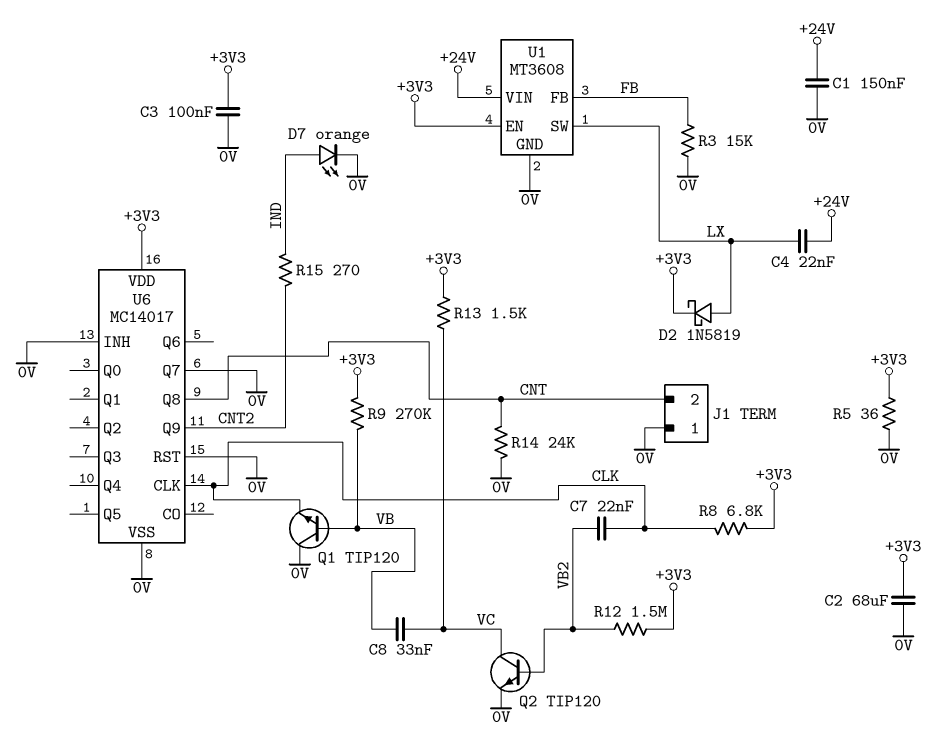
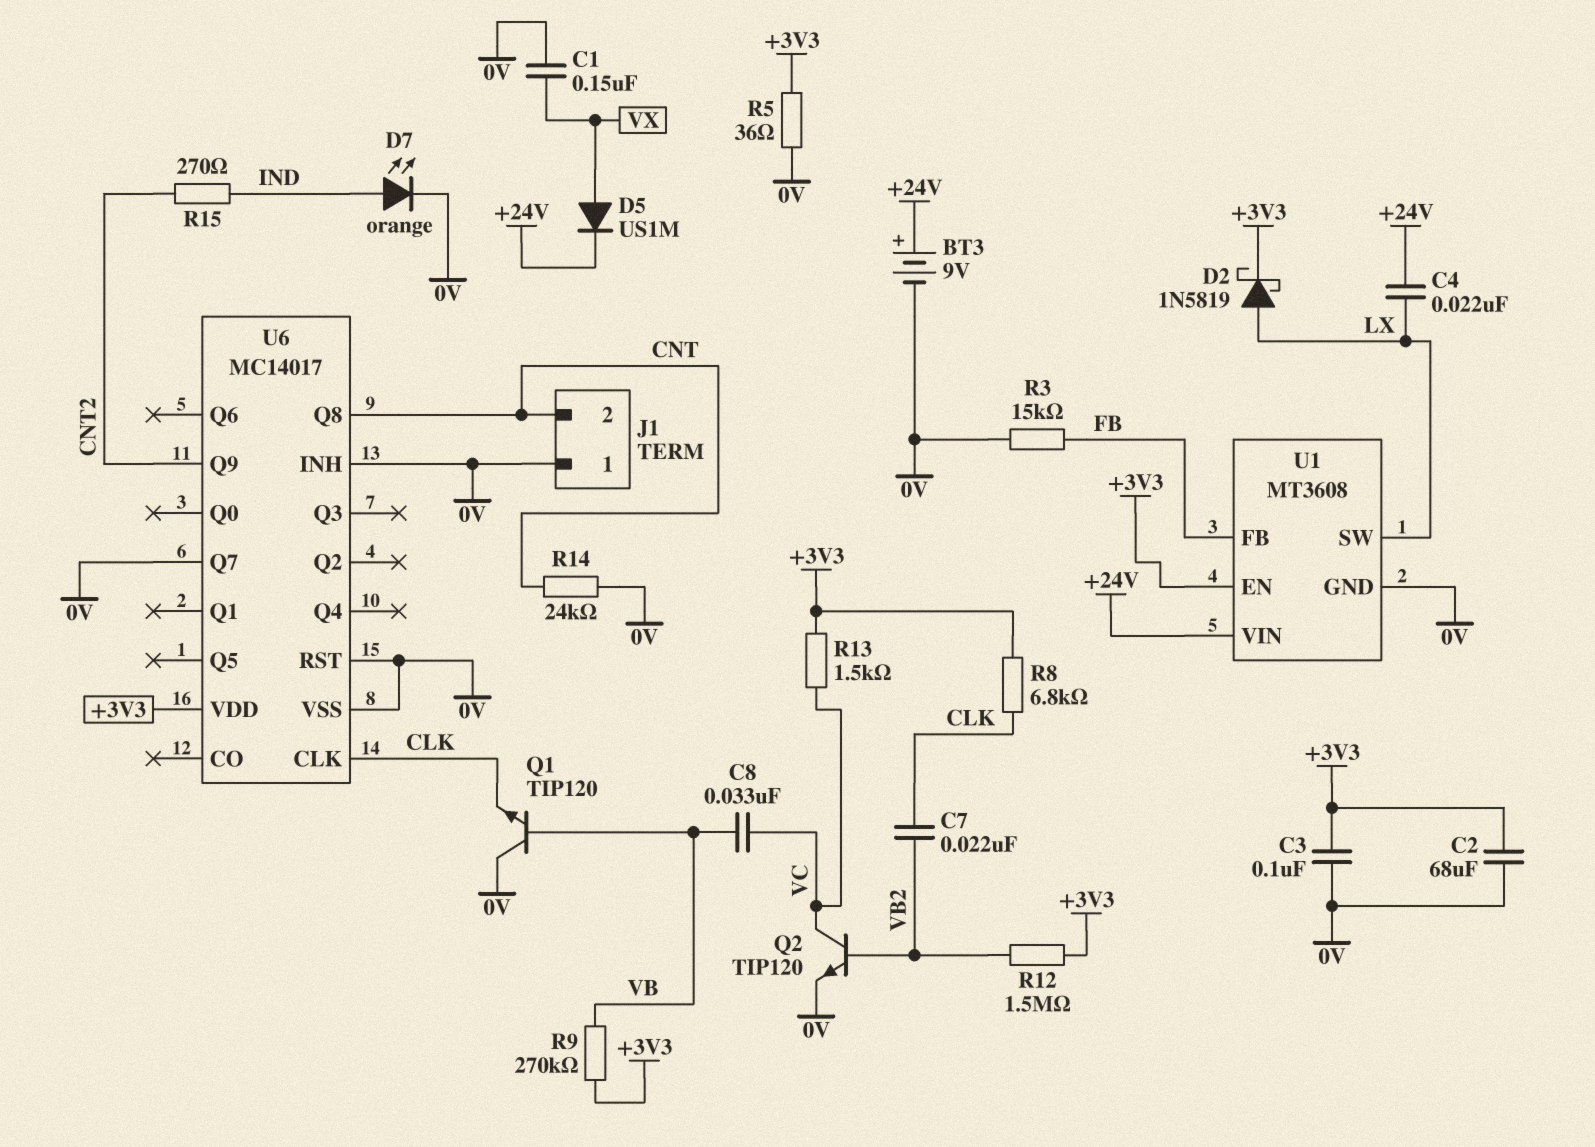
BT3: none -> 9V (plus +24V, minus 0V)
C1: 150nF (+24V, 0V) -> 150nF (0V, VX)
D5: none -> diode US1M (A VX, K +24V)

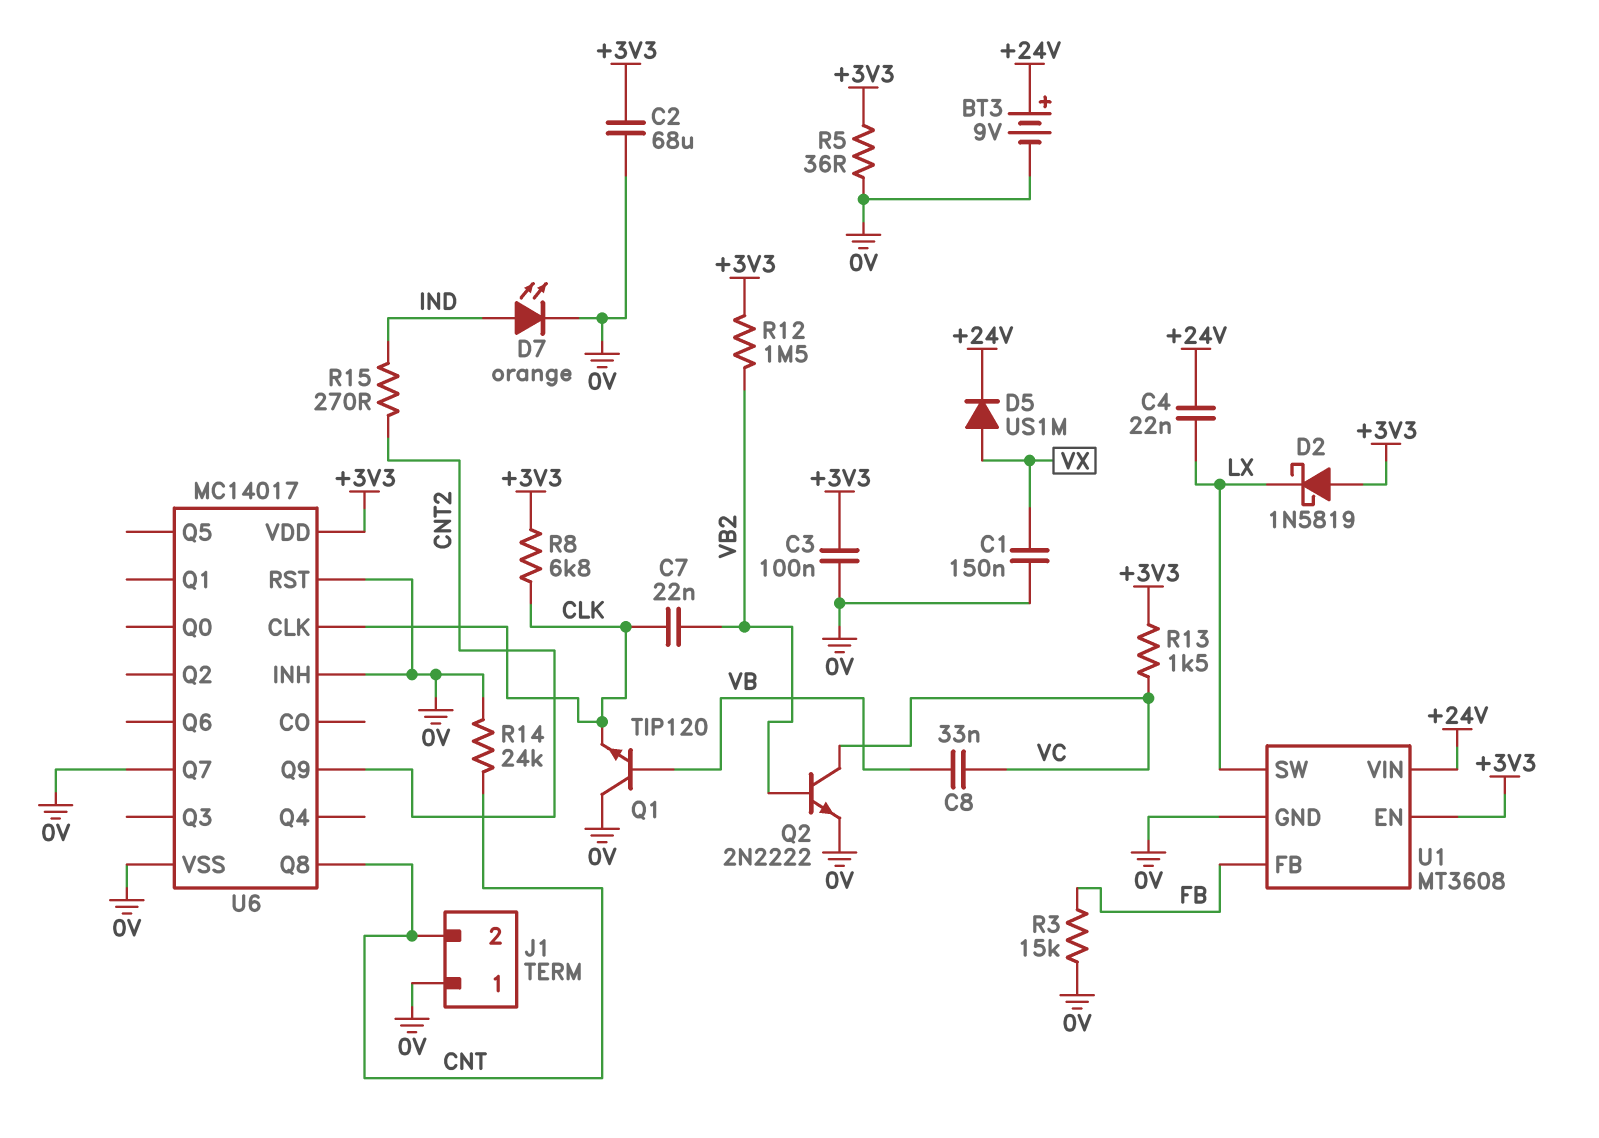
D2: schottky 1N5819 (A LX, K +3V3) -> schottky 1N5819 (A +3V3, K LX)
Q2: NPN TIP120 (B VB2, C VC, E 0V) -> NPN 2N2222 (B VB2, C VC, E 0V)
R9: 270k (+3V3, VB) -> none

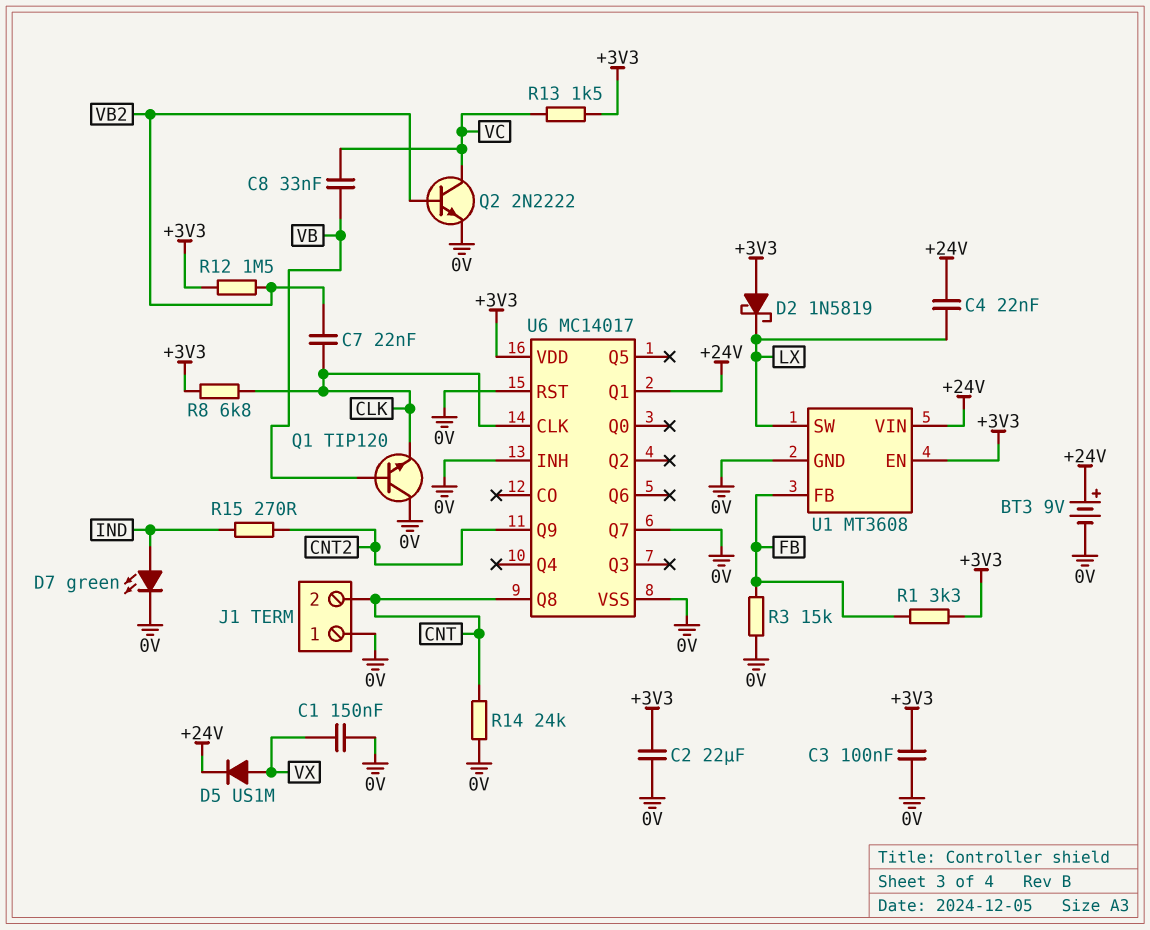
C2: 68uF (+3V3, 0V) -> 22uF (+3V3, 0V)
D7: LED orange (A IND, K 0V) -> LED green (A IND, K 0V)
R1: none -> 3.3k (+3V3, FB)
R5: 36 (+3V3, 0V) -> none
U6 pin Q1: none -> +24V

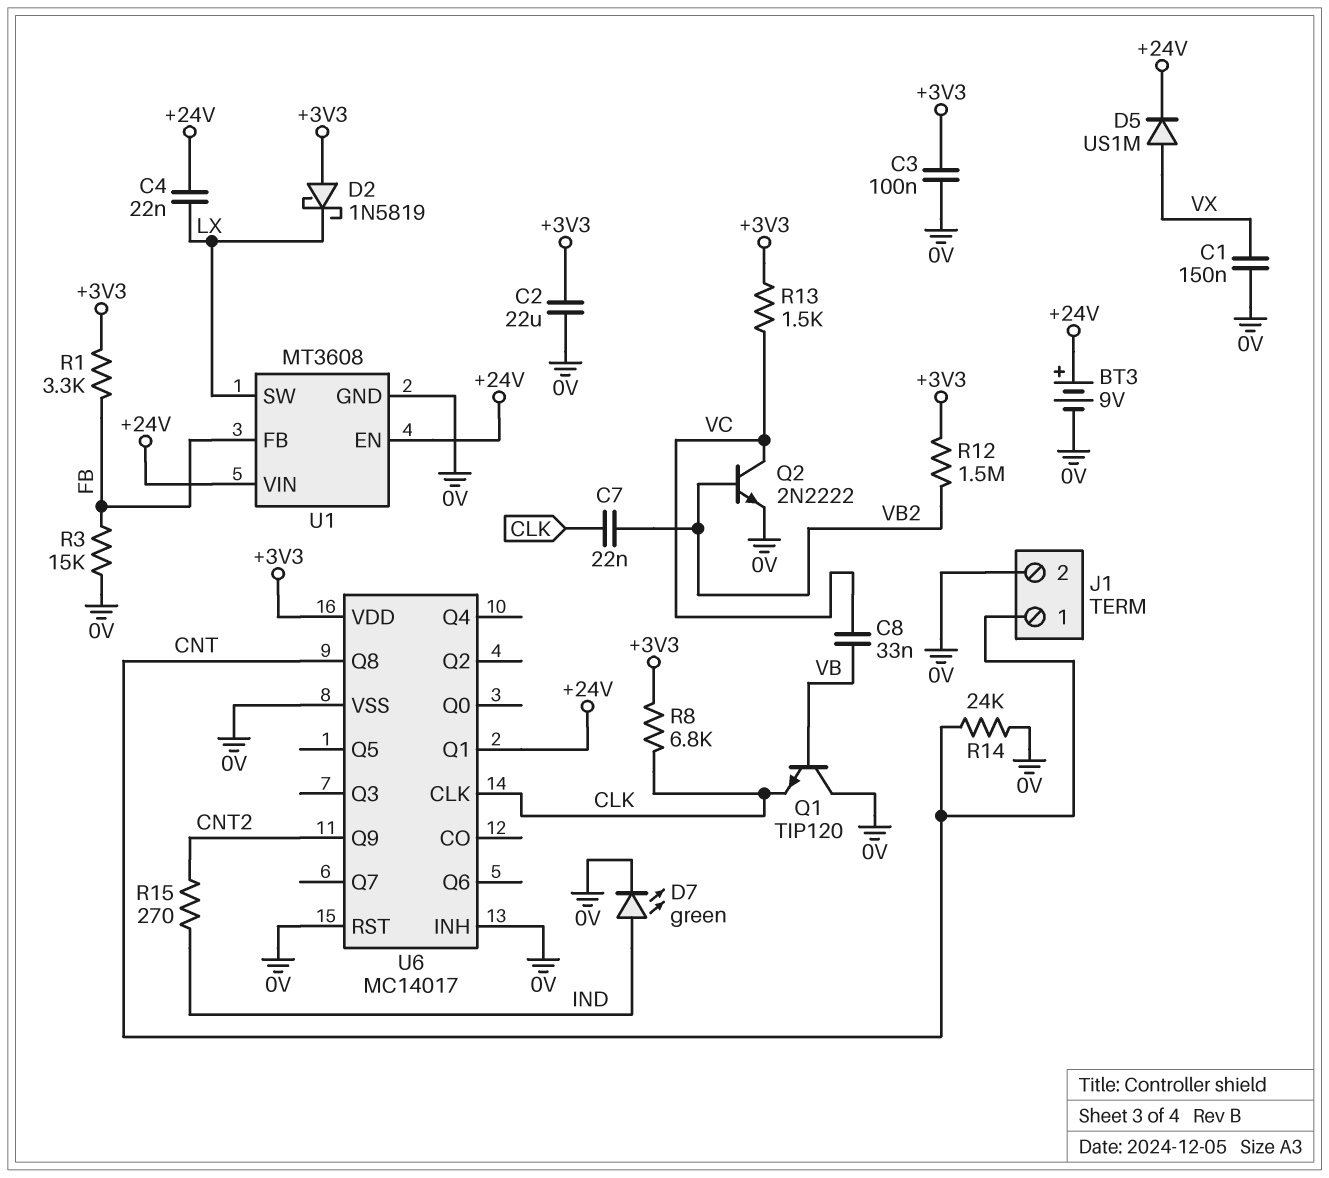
J1 pin 1: 0V -> CNT
J1 pin 2: CNT -> 0V
U1 pin EN: +3V3 -> +24V
U6 pin Q7: 0V -> none

